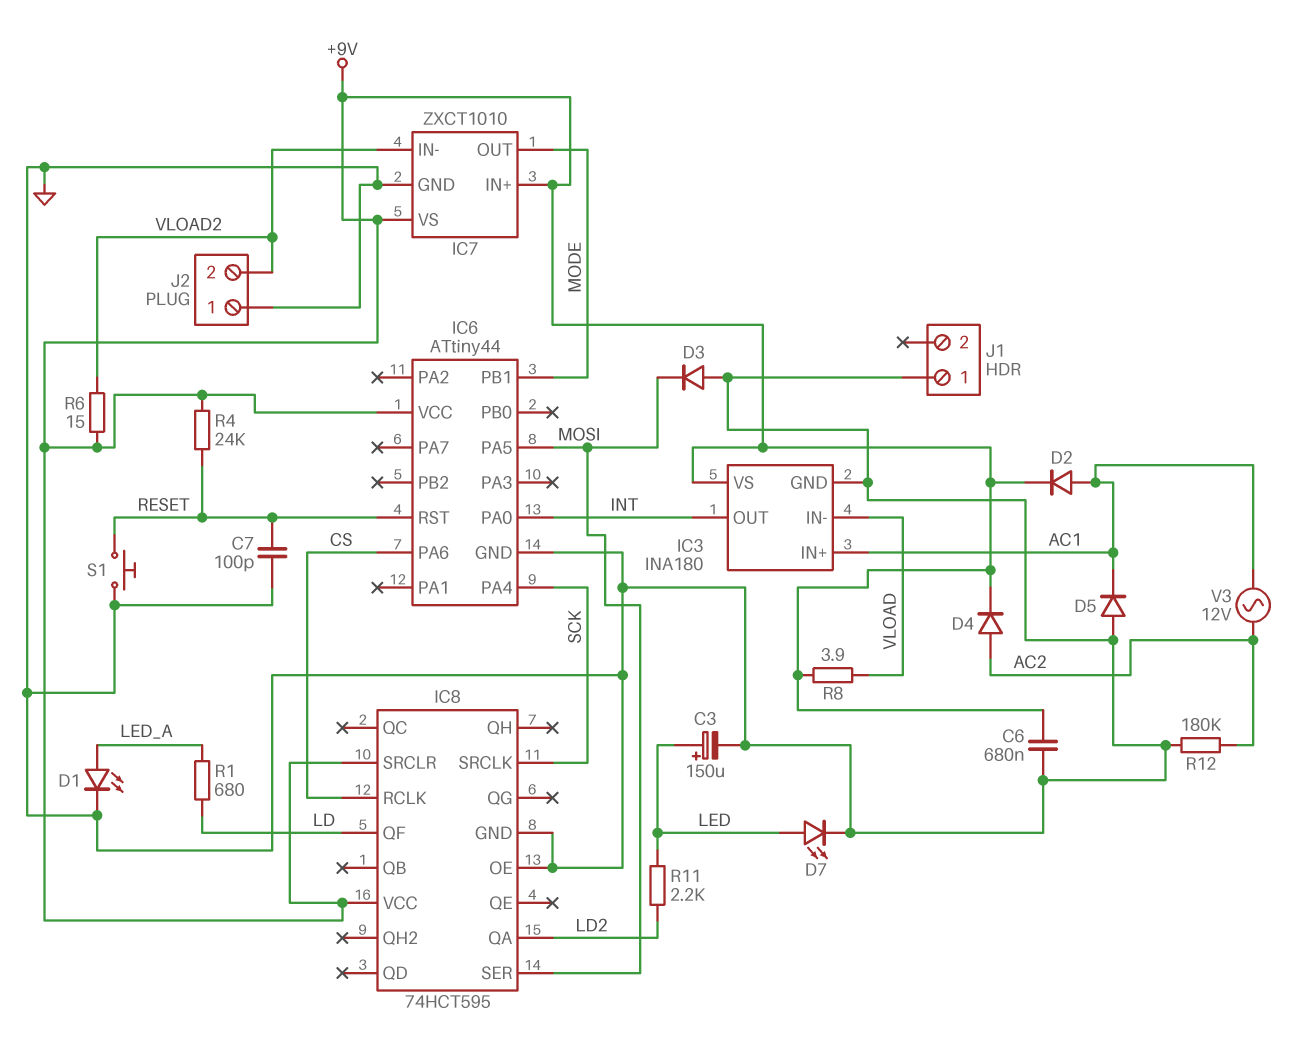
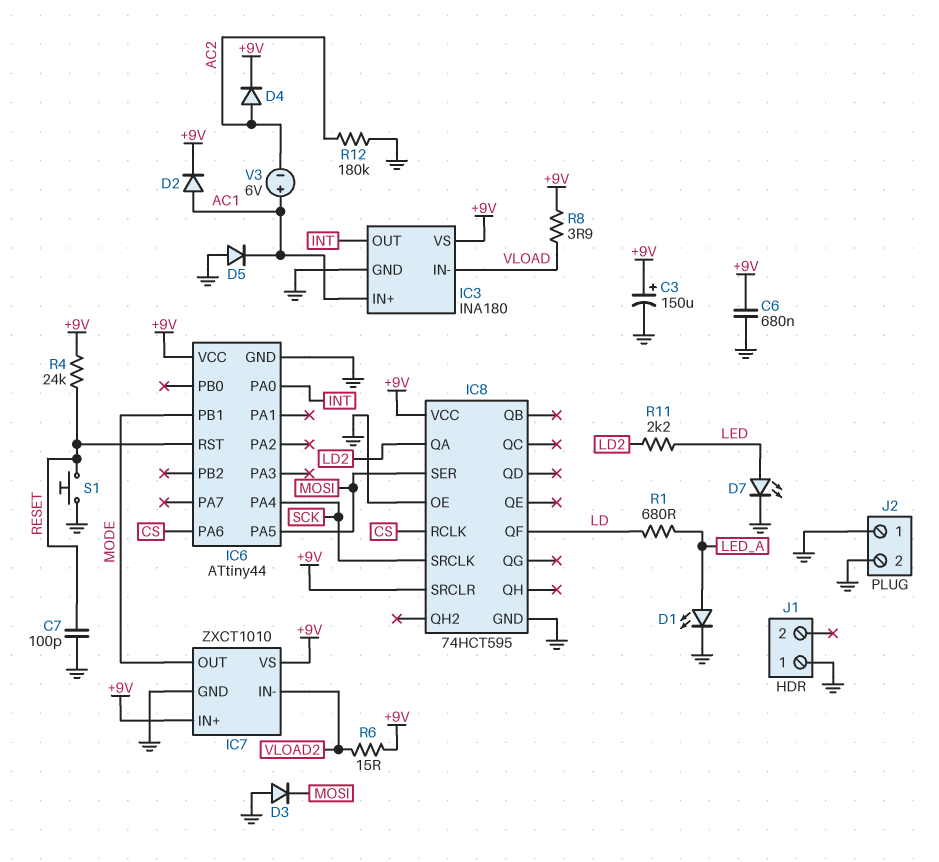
C3: 150uF (plus LED, minus GND) -> 150uF (plus +9V, minus GND)
J2 pin 2: VLOAD2 -> GND
V3: AC 12V (AC1, AC2) -> 6V (plus AC1, minus AC2)

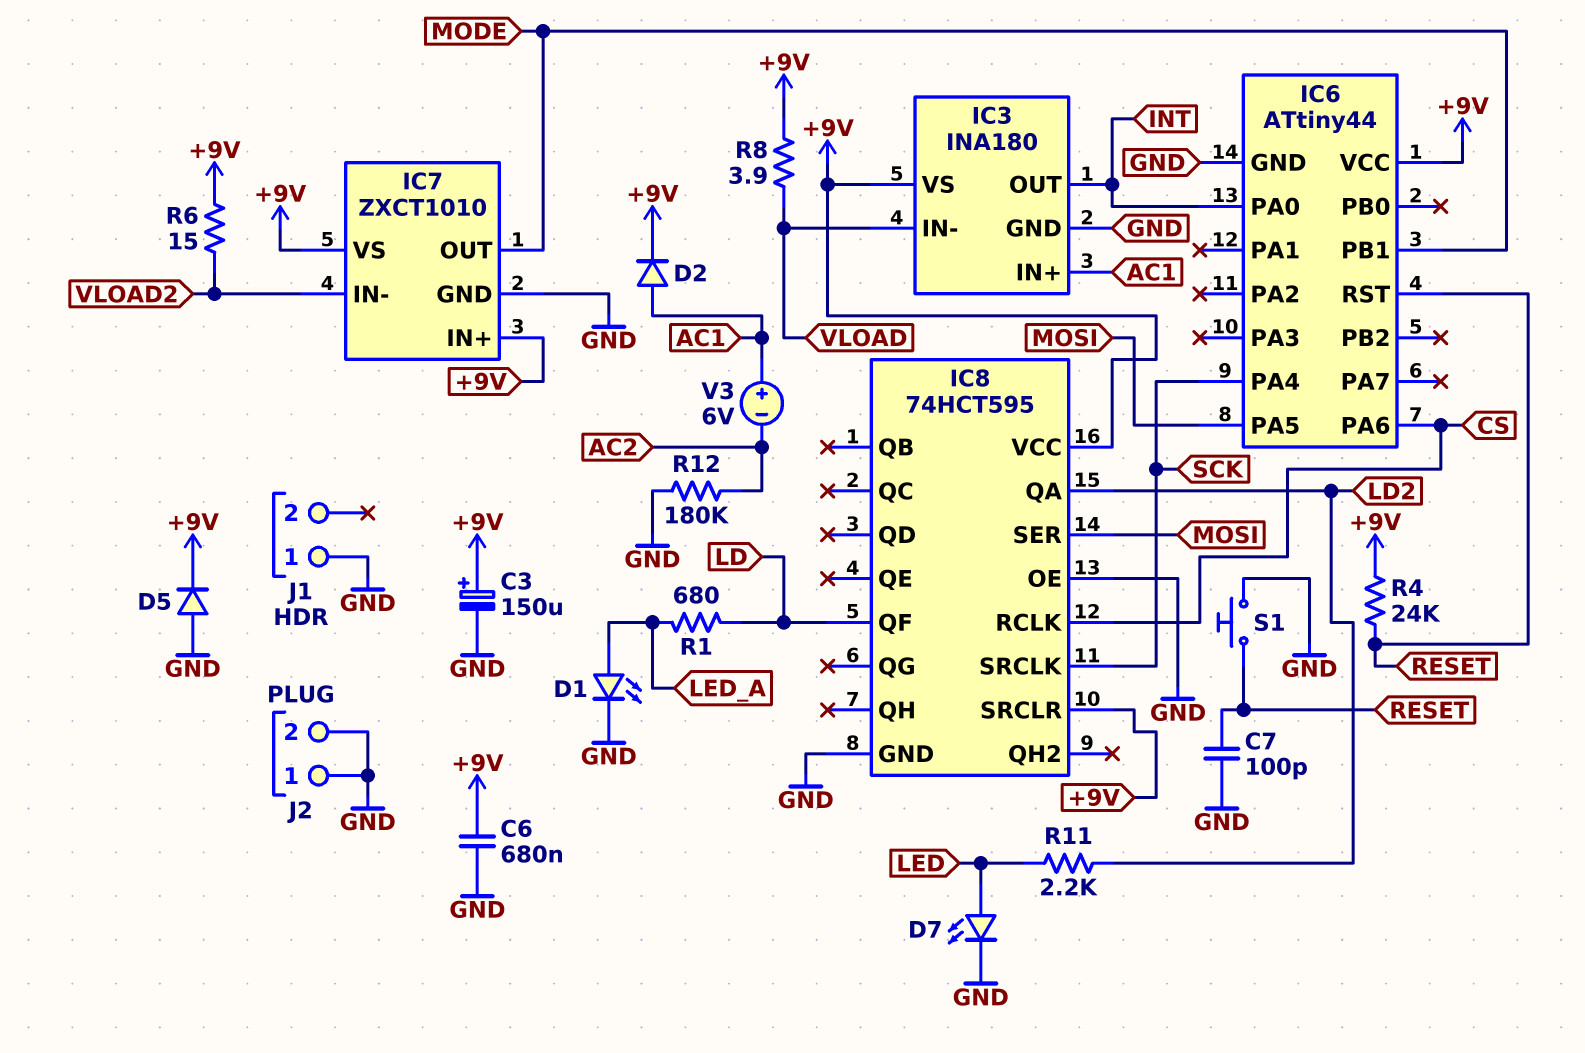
D3: diode (A GND, K MOSI) -> none
D4: diode (A AC2, K +9V) -> none
D5: diode (A GND, K AC1) -> diode (A GND, K +9V)

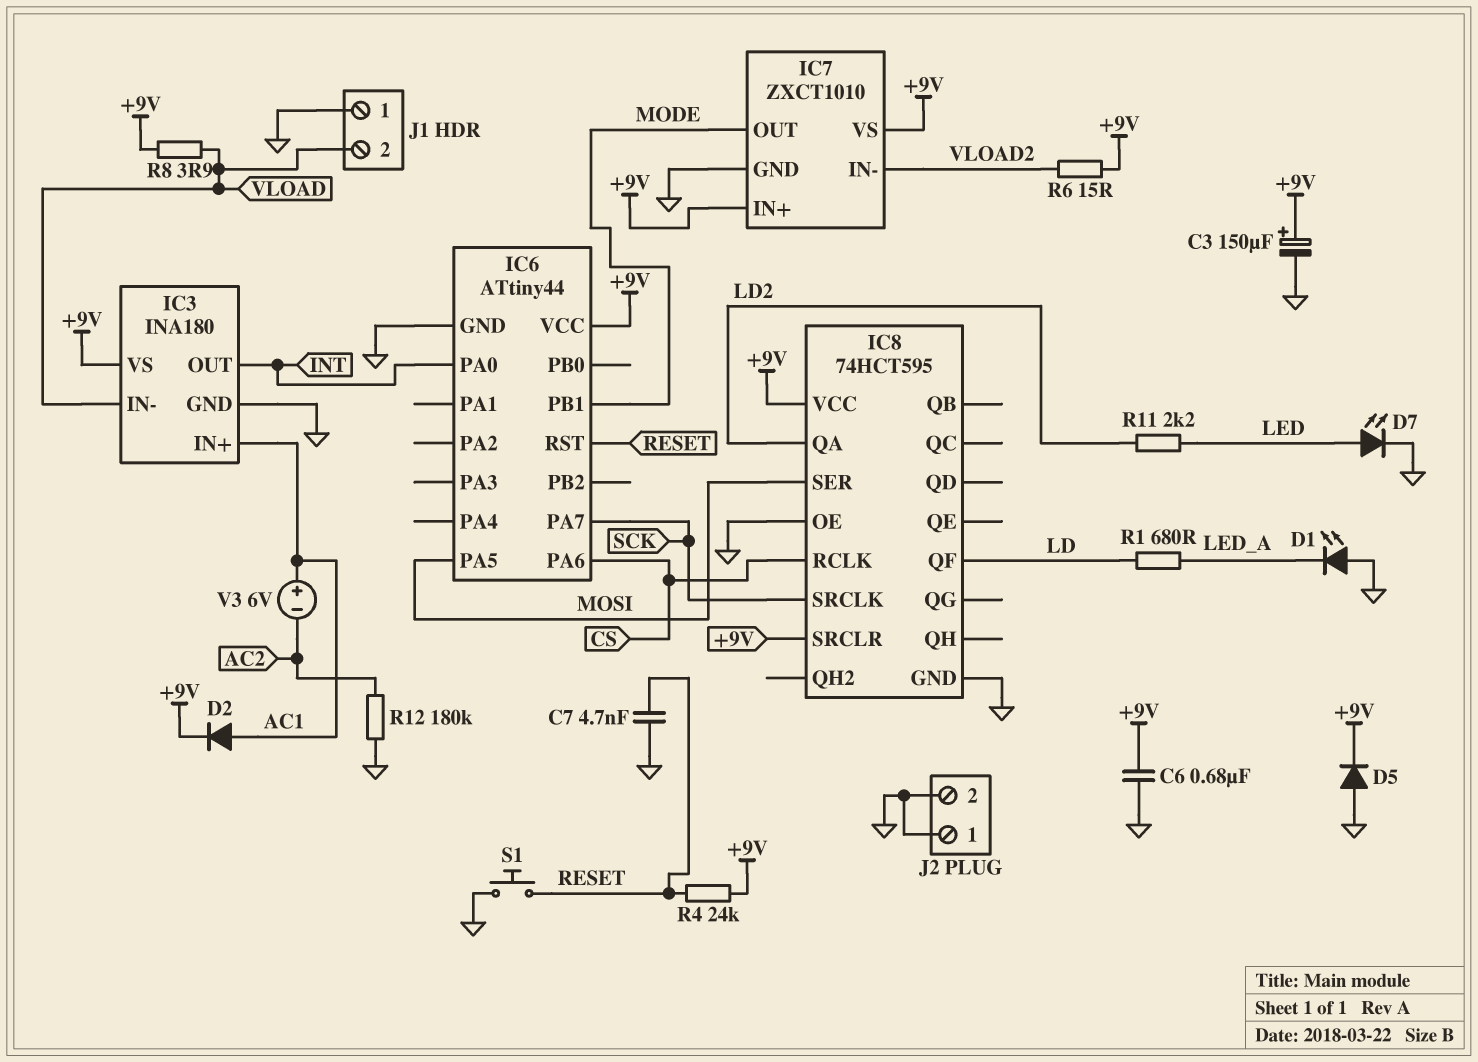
C7: 100pF (GND, RESET) -> 4.7nF (GND, RESET)
D1: LED (A LED_A, K GND) -> LED (A GND, K LED_A)
IC6 pin PA4: SCK -> none
IC6 pin PA7: none -> SCK
J1 pin 2: none -> VLOAD

